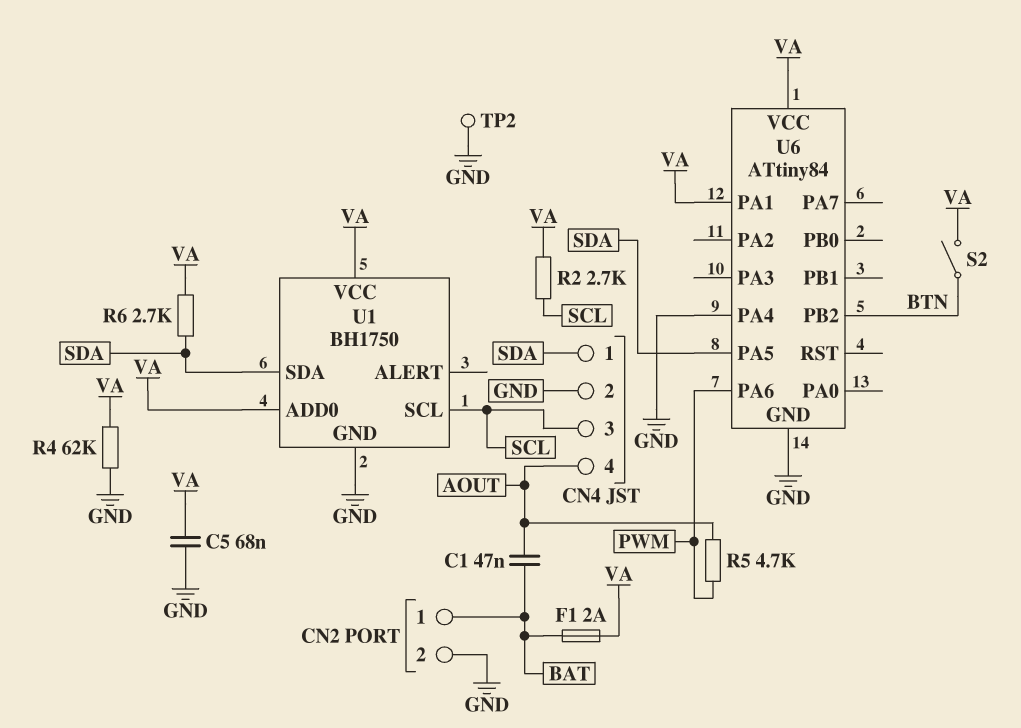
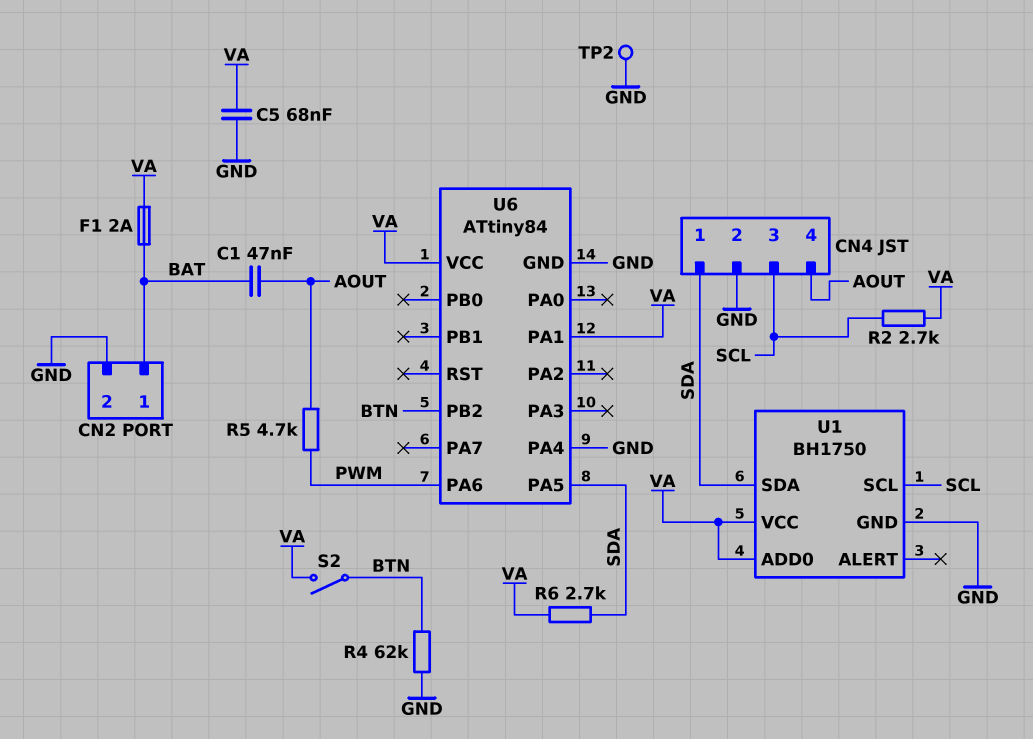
R4: 62k (GND, VA) -> 62k (BTN, GND)

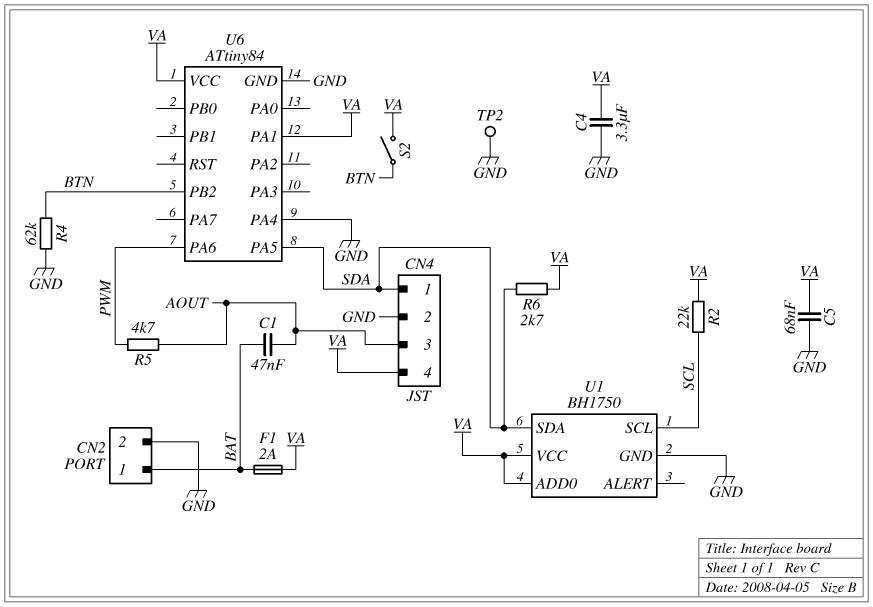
C4: none -> 3.3uF (GND, VA)
CN4 pin 3: SCL -> AOUT
CN4 pin 4: AOUT -> VA
R2: 2.7k (SCL, VA) -> 22k (SCL, VA)

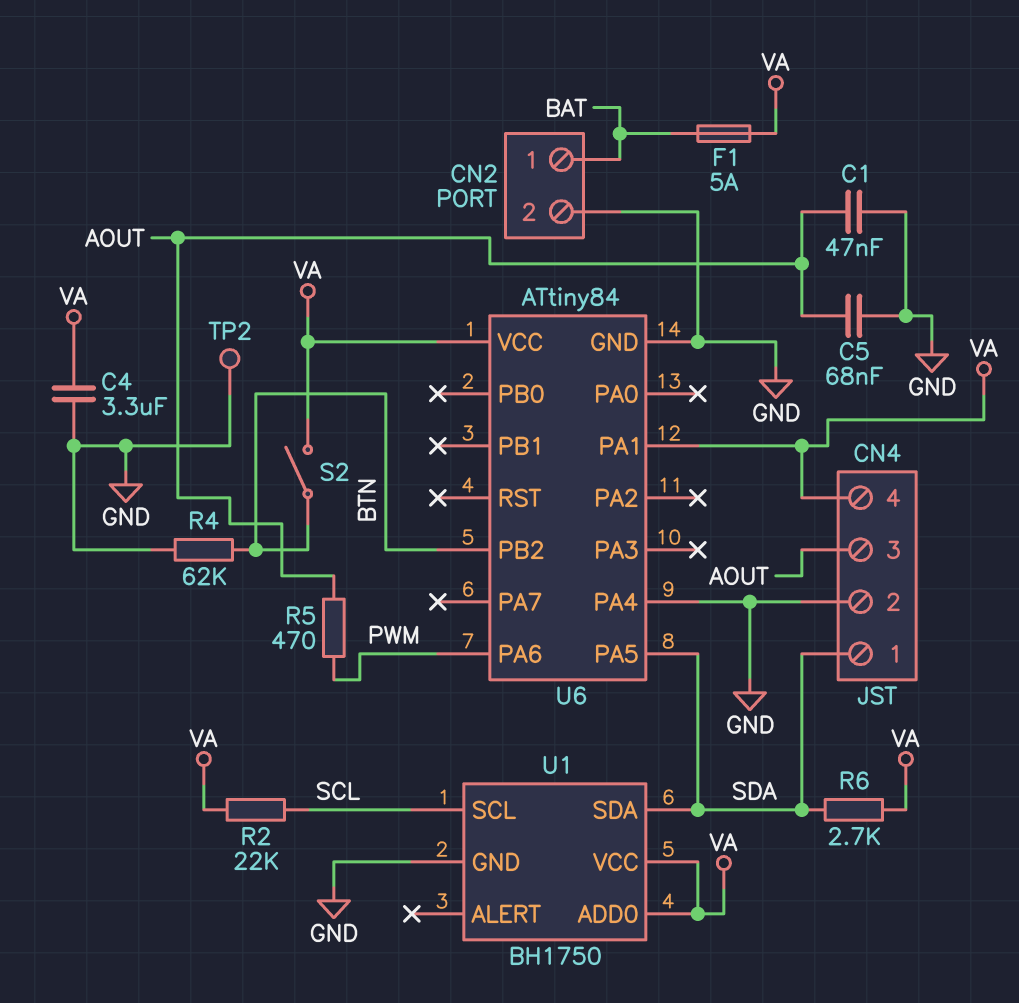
C1: 47nF (AOUT, BAT) -> 47nF (AOUT, GND)
C5: 68nF (GND, VA) -> 68nF (AOUT, GND)
F1: 2A (BAT, VA) -> 5A (BAT, VA)
R5: 4.7k (AOUT, PWM) -> 470 (AOUT, PWM)

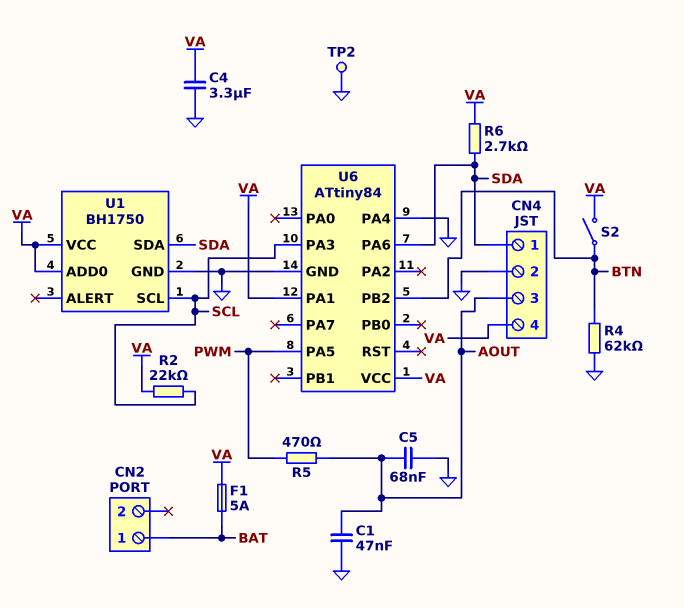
CN2 pin 2: GND -> none
U6 pin PA3: none -> SCL
U6 pin PA5: SDA -> PWM
U6 pin PA6: PWM -> SDA

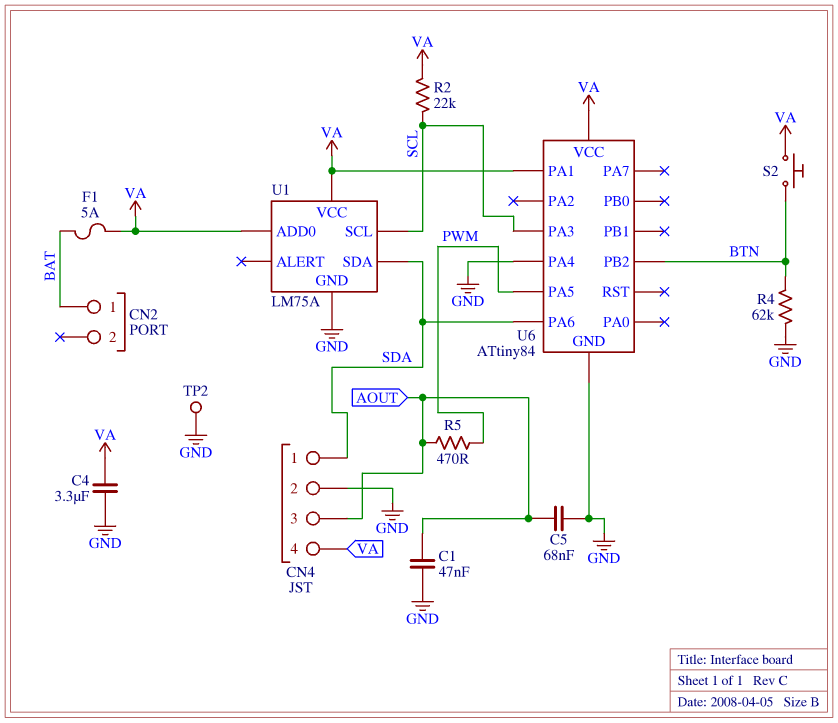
R6: 2.7k (SDA, VA) -> none
S2: switch (BTN, VA) -> button (BTN, VA)
U1: BH1750 -> LM75A

